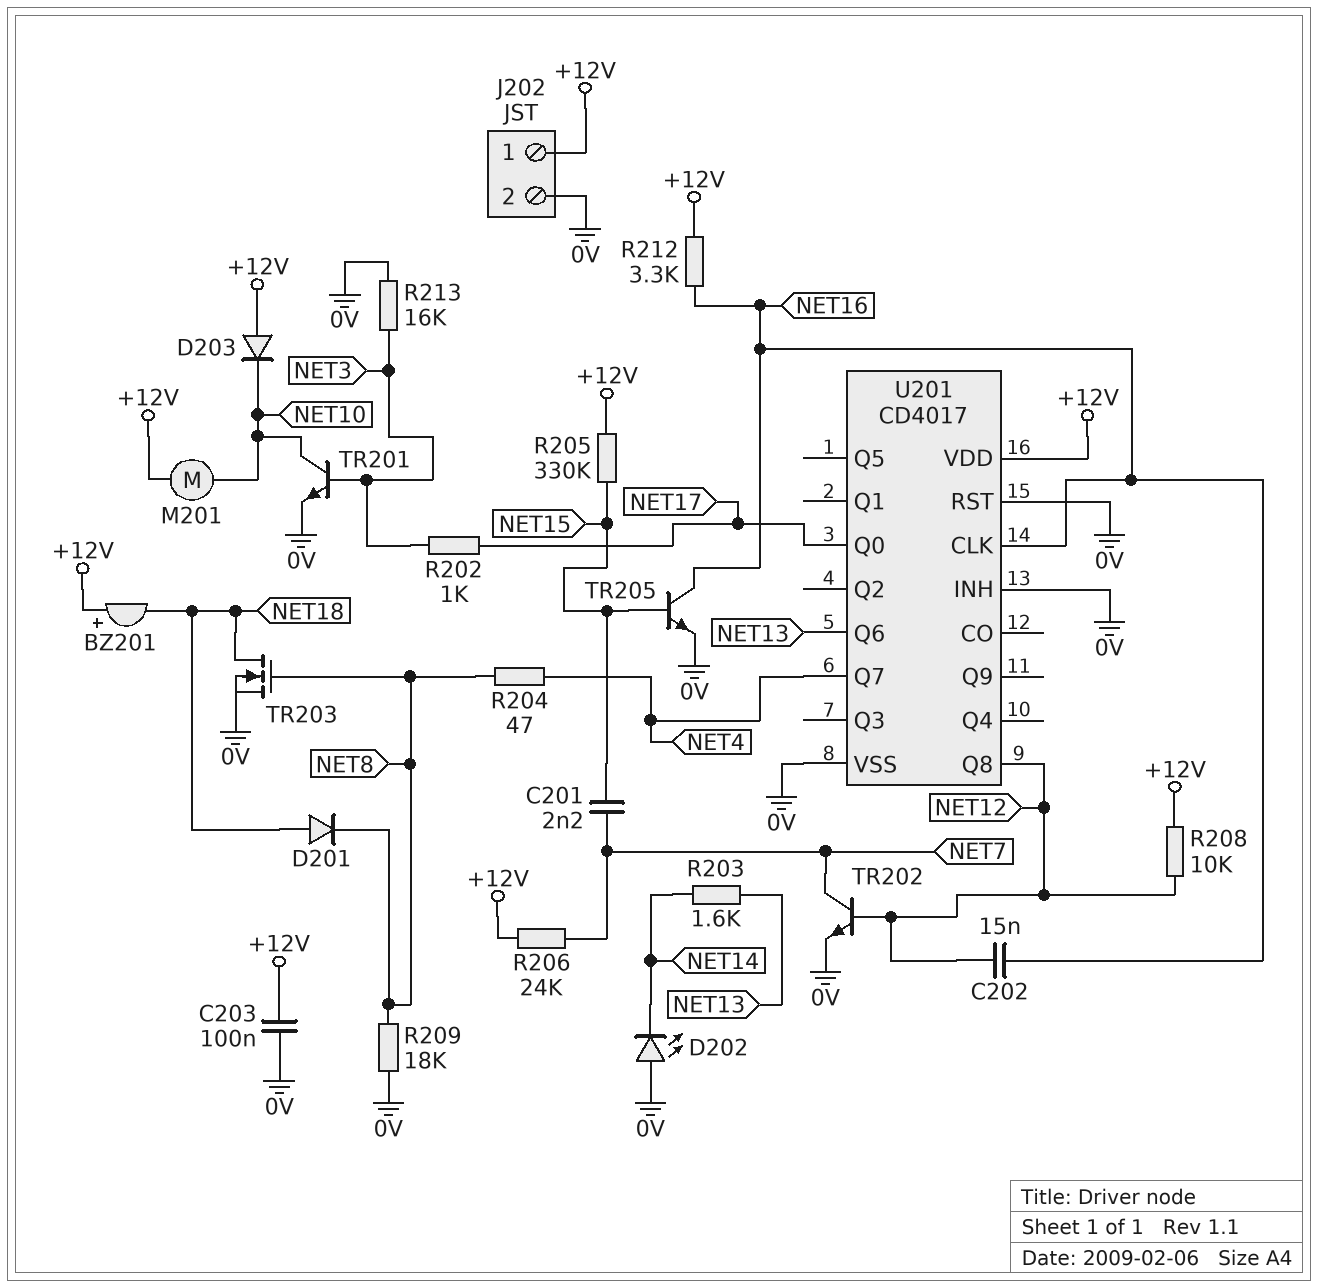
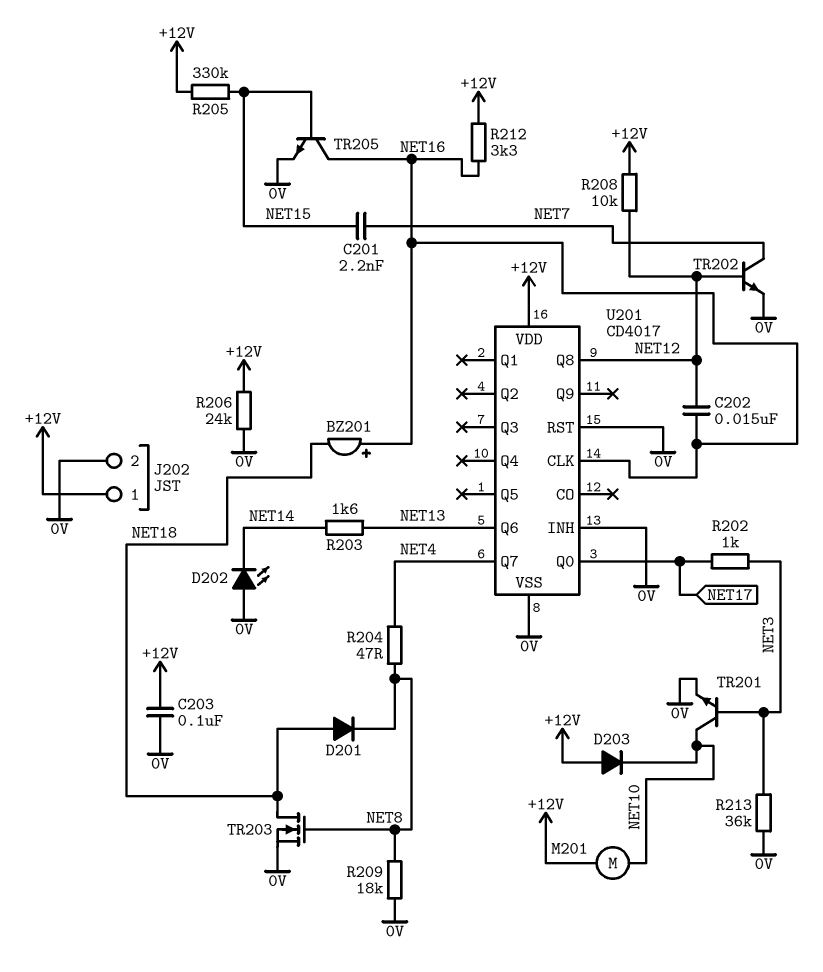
BZ201: buzzer (plus +12V, minus NET18) -> buzzer (plus NET16, minus NET18)
R206: 24k (+12V, NET7) -> 24k (+12V, 0V)
R213: 16k (0V, NET3) -> 36k (0V, NET3)

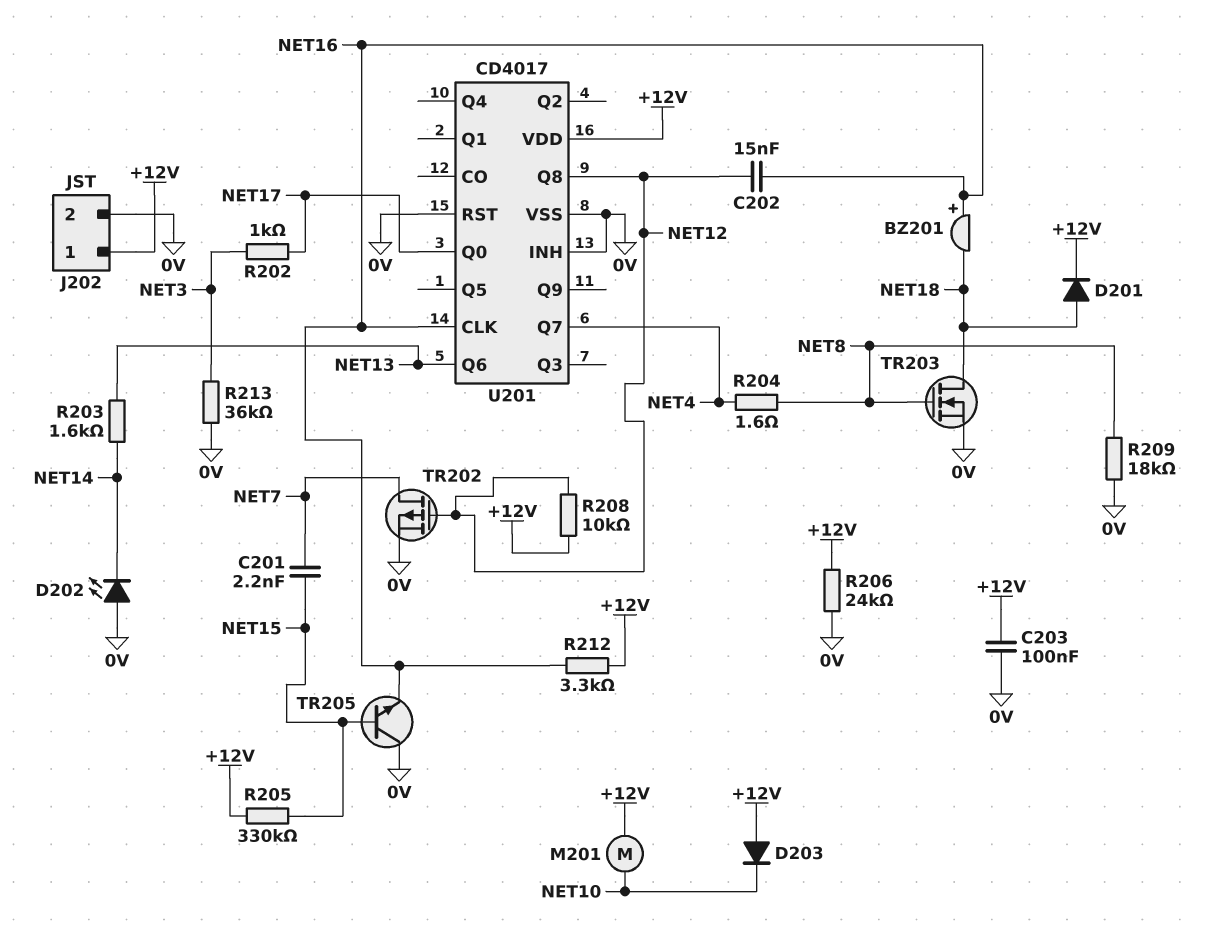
D201: diode (A NET18, K NET8) -> diode (A NET18, K +12V)
R204: 47 (NET4, NET8) -> 1.6 (NET4, NET8)
TR201: NPN (B NET3, C NET10, E 0V) -> none
TR202: NPN (B NET12, C NET7, E 0V) -> PMOS (G NET12, D NET7, S 0V)
TR205: NPN (B NET15, C NET16, E 0V) -> NPN (B NET15, C 0V, E NET16)

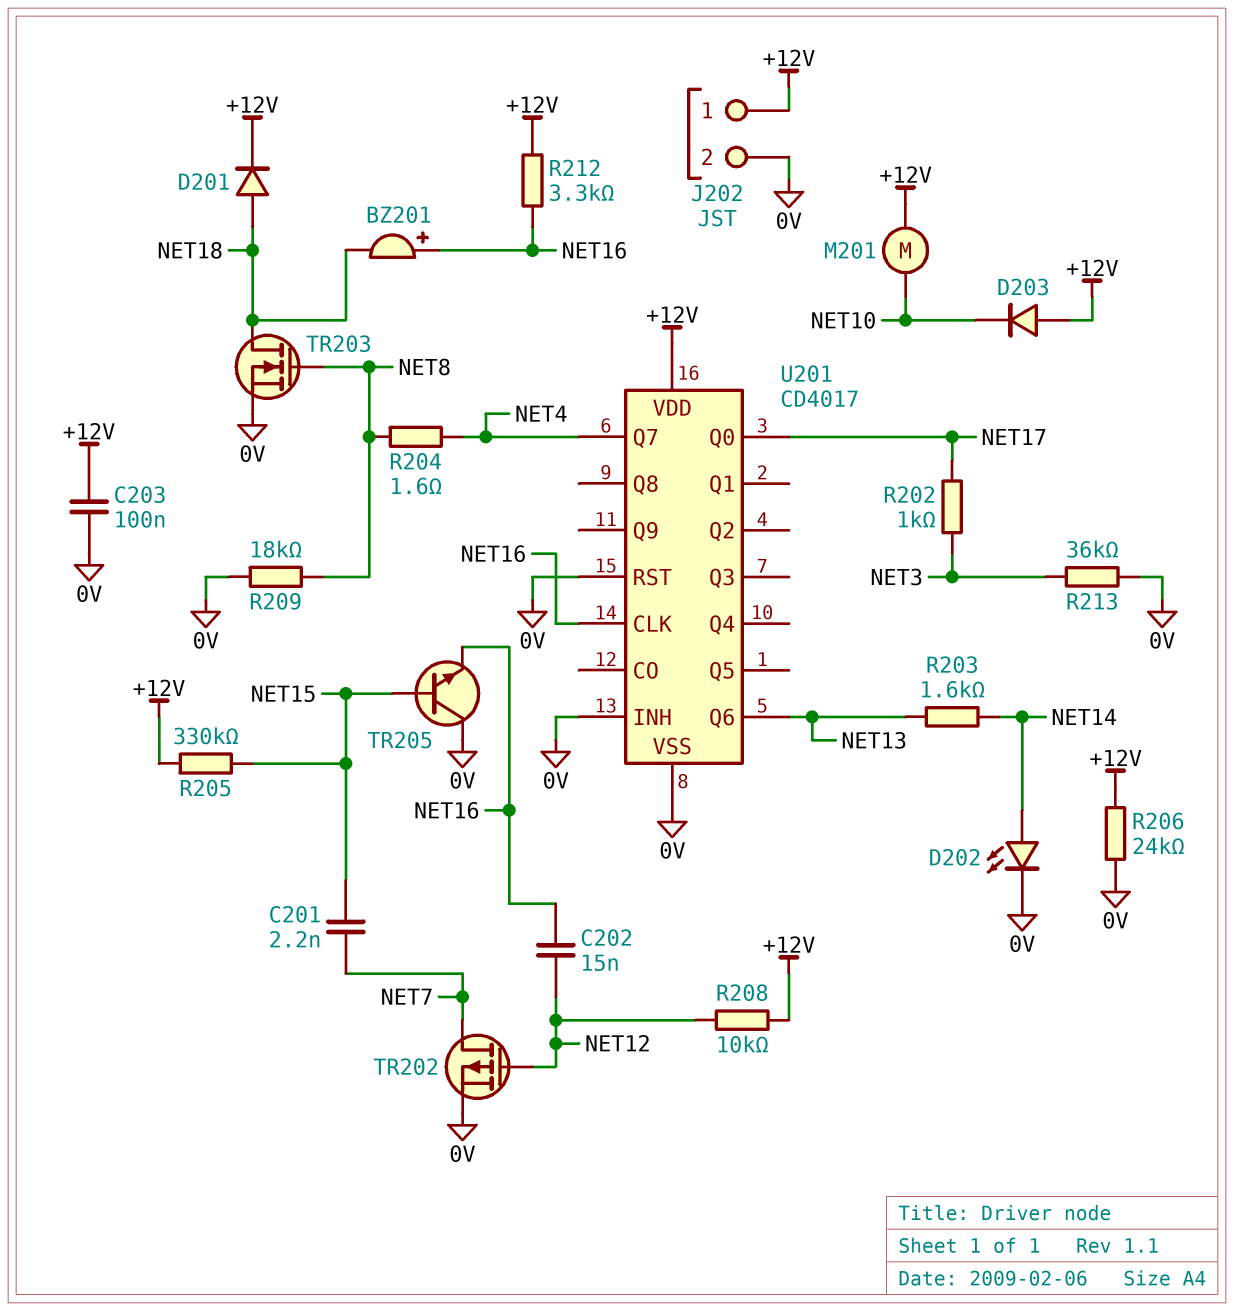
D202: LED (A 0V, K NET14) -> LED (A NET14, K 0V)
U201 pin Q8: NET12 -> none

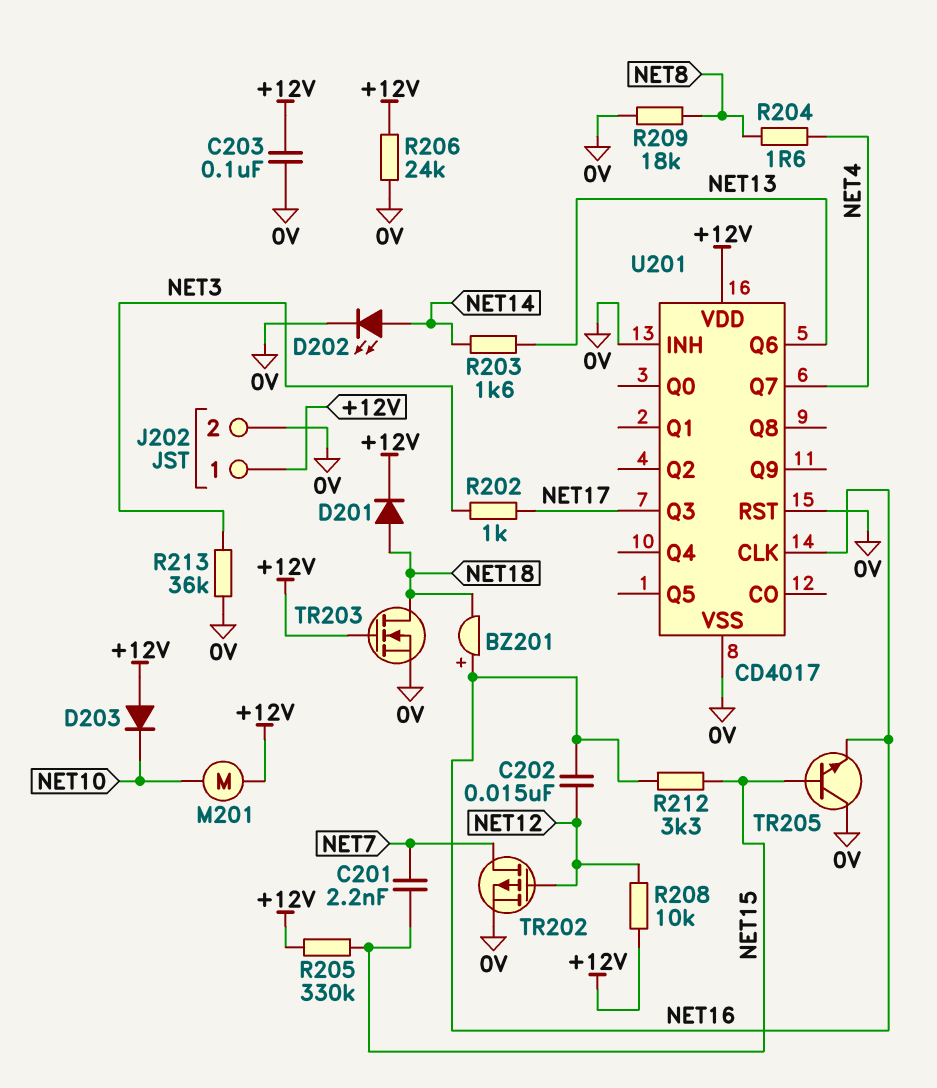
R212: 3.3k (+12V, NET16) -> 3.3k (NET15, NET16)
TR203: NMOS (G NET8, D NET18, S 0V) -> NMOS (G +12V, D NET18, S 0V)
U201 pin Q0: NET17 -> none
U201 pin Q3: none -> NET17

